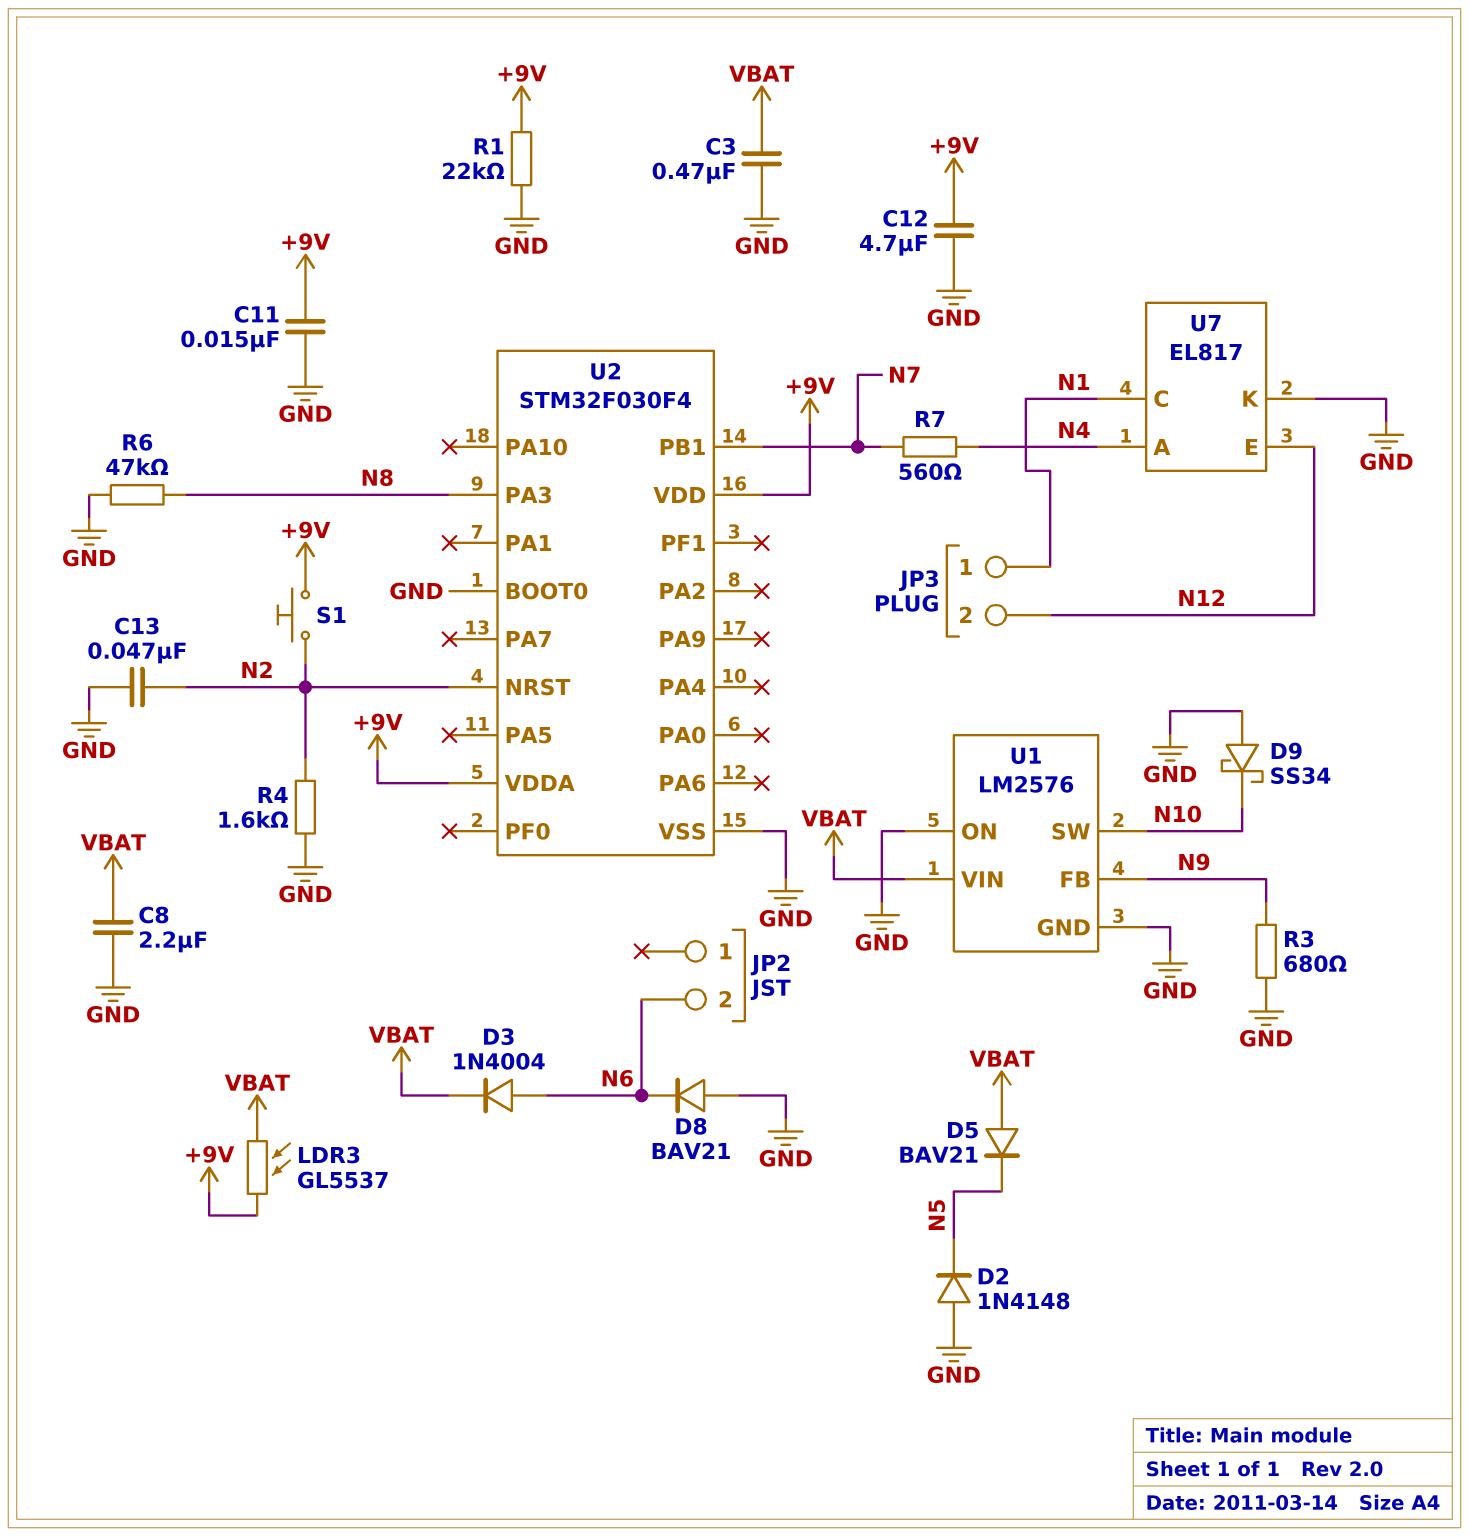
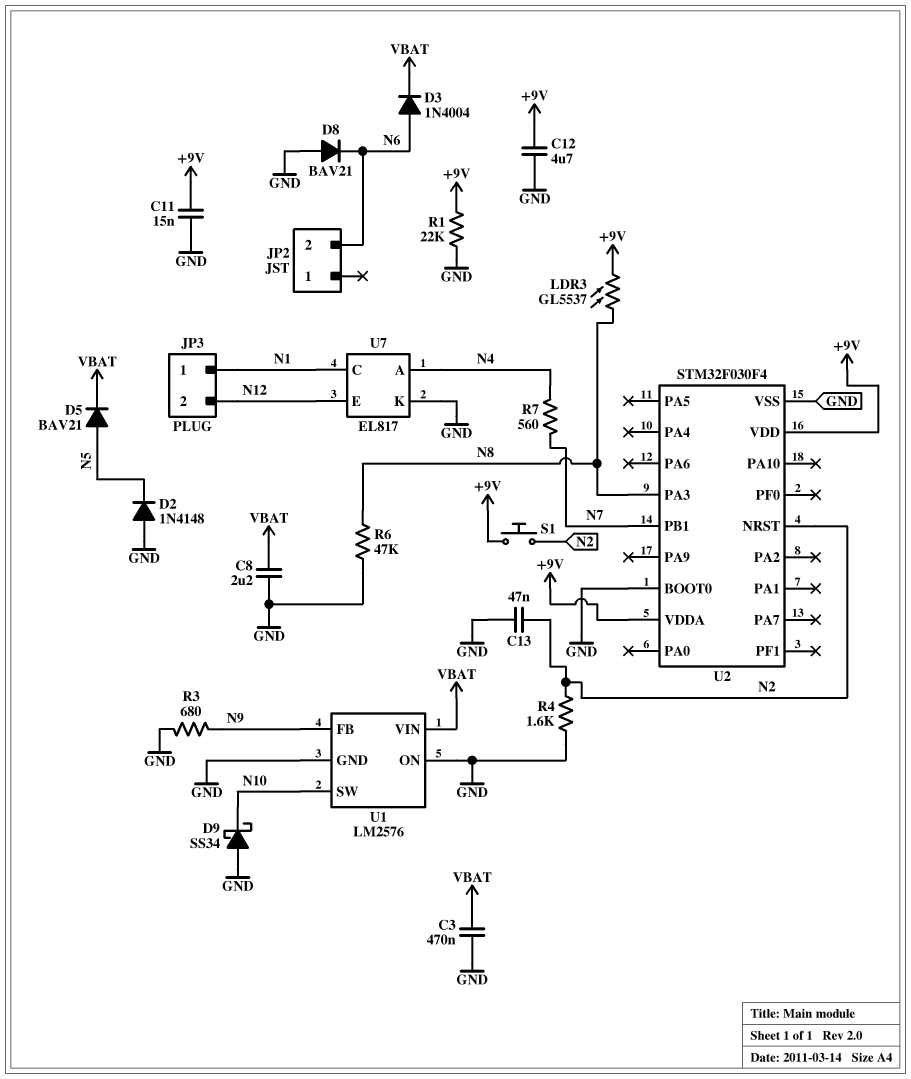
D5: diode BAV21 (A VBAT, K N5) -> diode BAV21 (A N5, K VBAT)
LDR3: GL5537 (+9V, VBAT) -> GL5537 (+9V, N8)

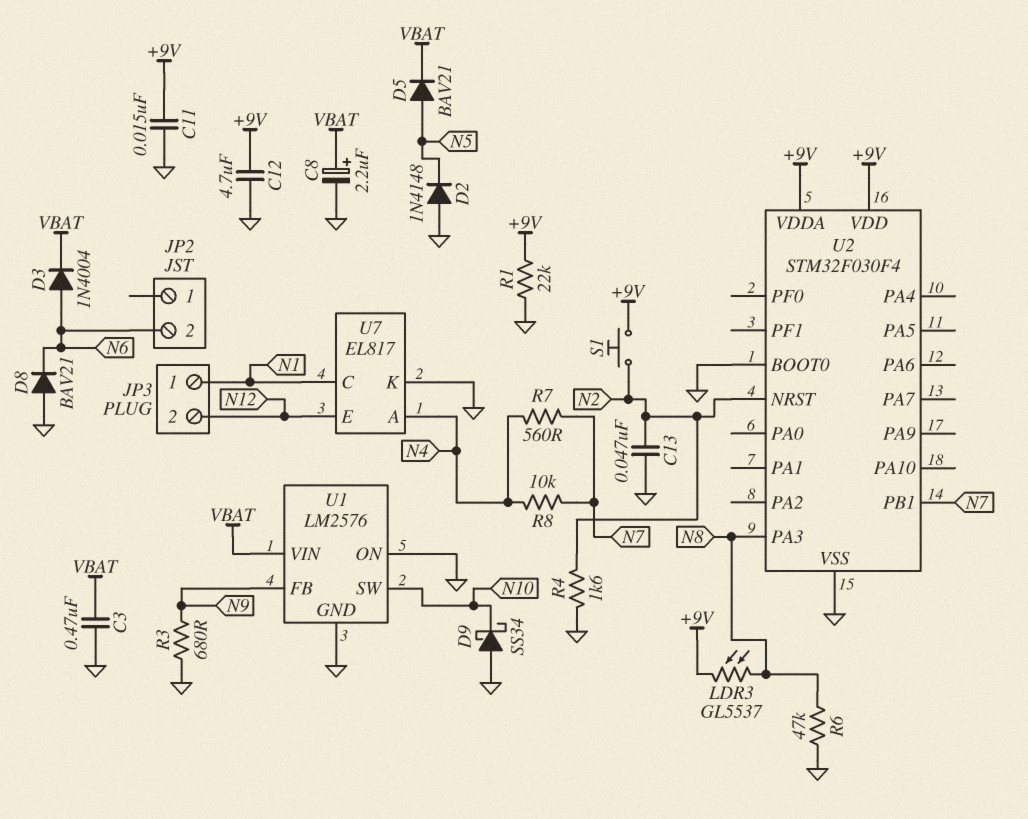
C8: 2.2uF (GND, VBAT) -> 2.2uF (plus VBAT, minus GND)
R8: none -> 10k (N4, N7)

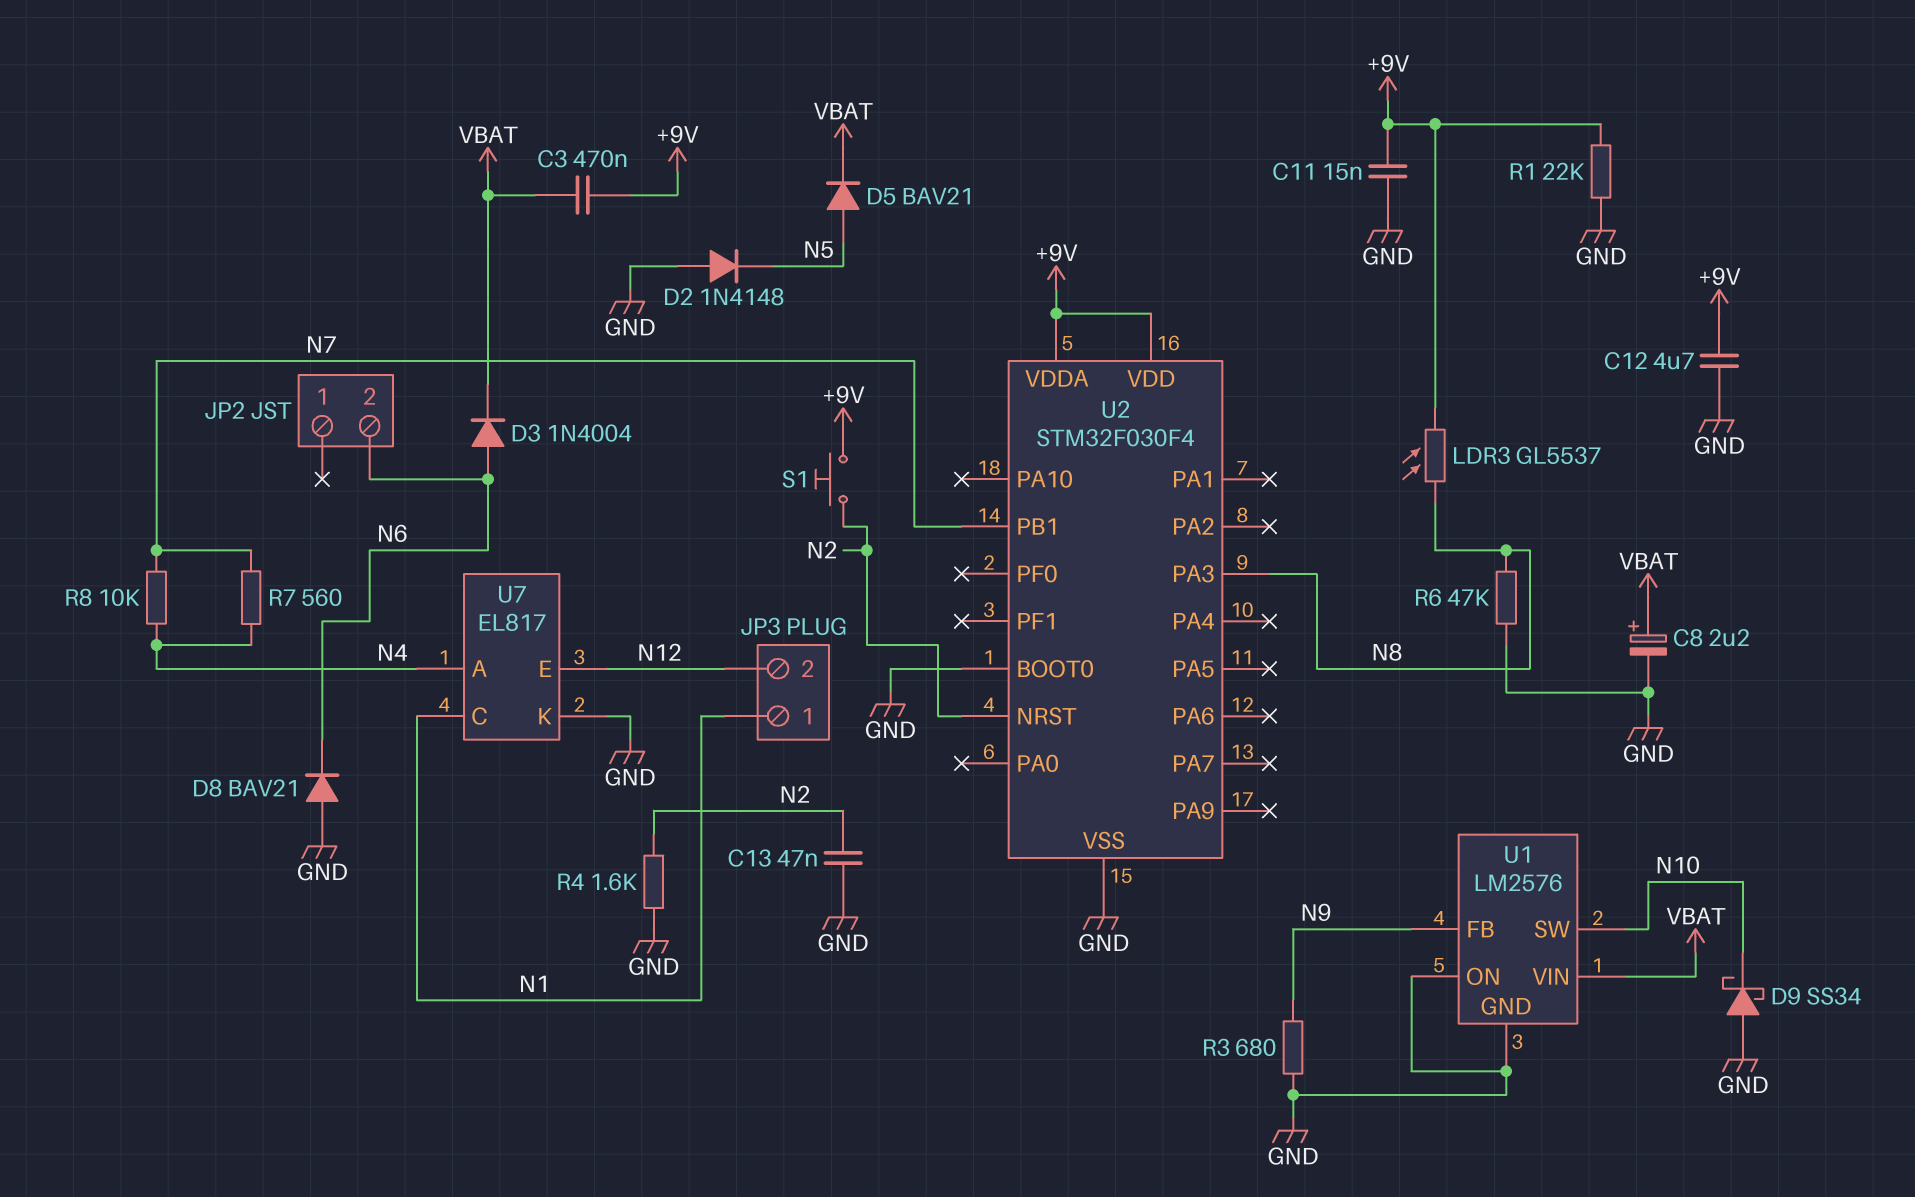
C3: 470nF (GND, VBAT) -> 470nF (+9V, VBAT)

